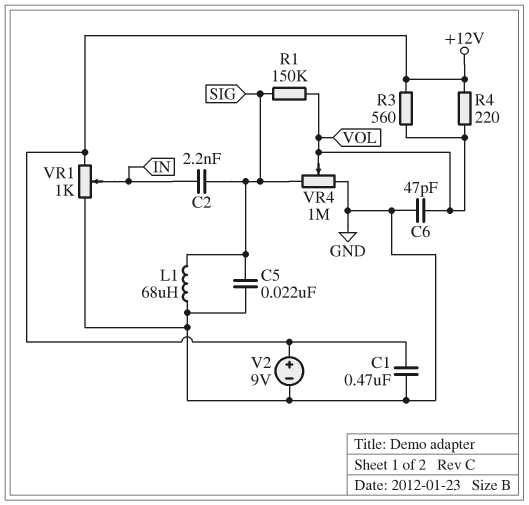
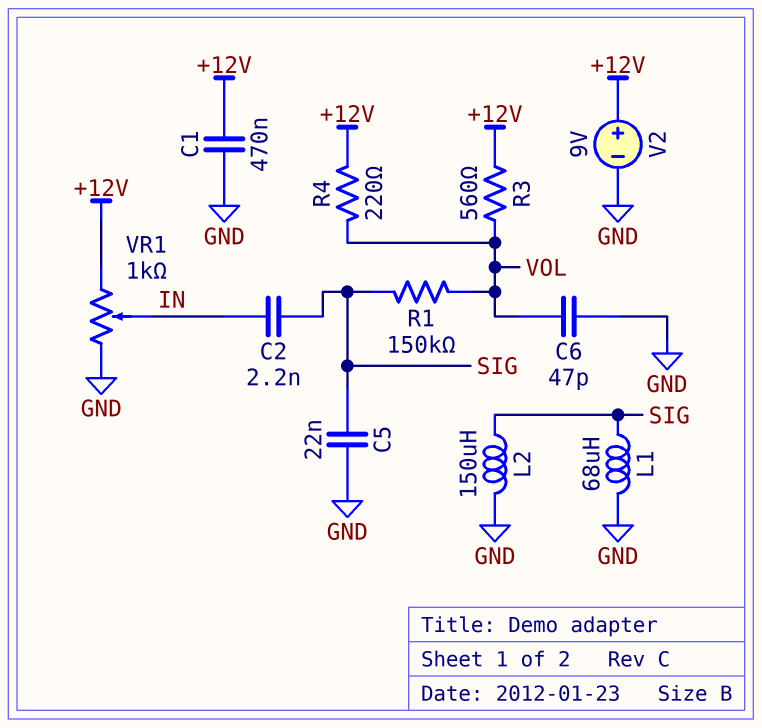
L2: none -> 150uH (GND, SIG)
VR4: 1M (GND, SIG, wiper VOL) -> none

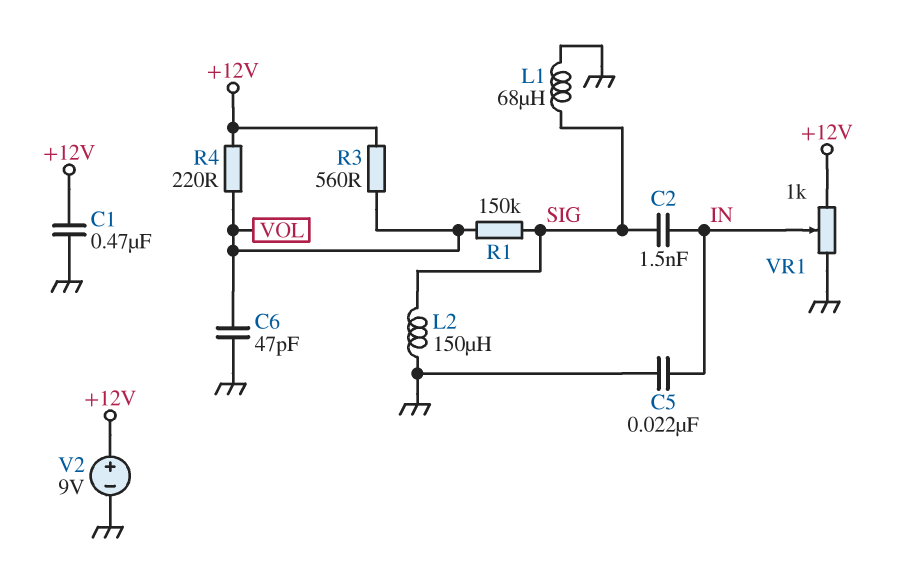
C2: 2.2nF (IN, SIG) -> 1.5nF (IN, SIG)
C5: 22nF (GND, SIG) -> 22nF (GND, IN)

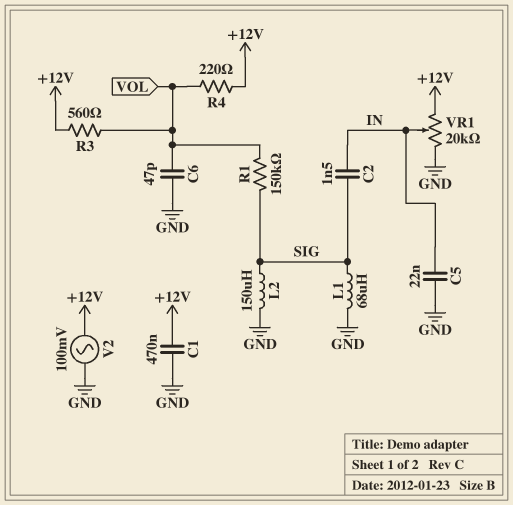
V2: 9V (plus +12V, minus GND) -> AC 100mV (+12V, GND)
VR1: 1k (+12V, GND, wiper IN) -> 20k (+12V, GND, wiper IN)

